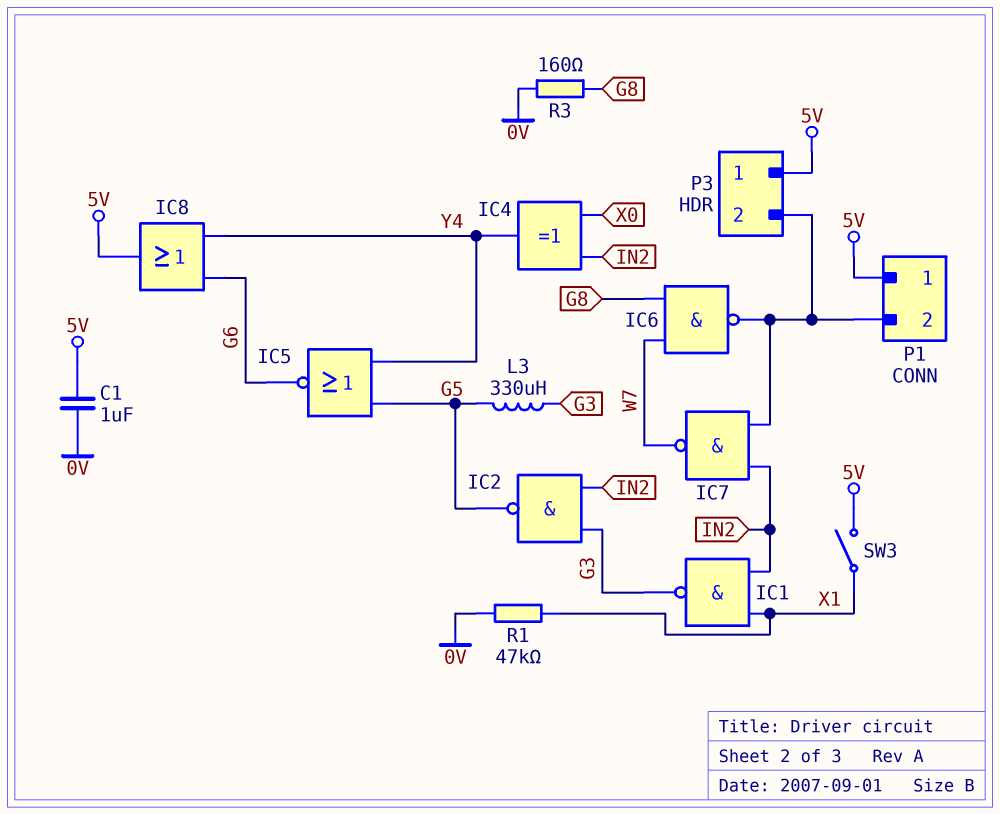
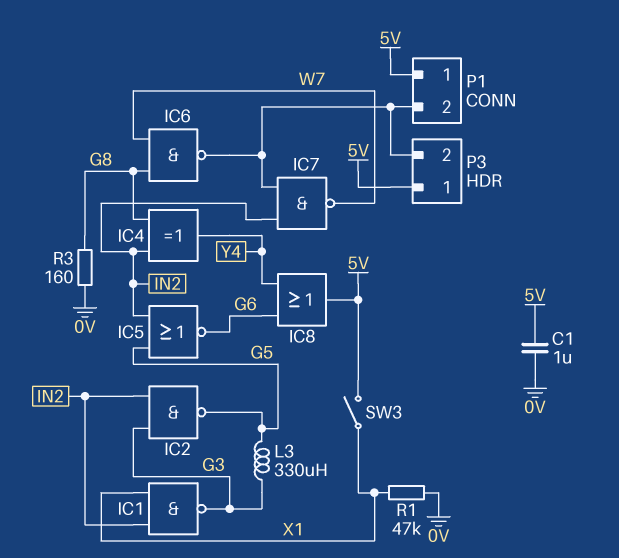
IC4: XOR (in IN2, in X0, out Y4) -> XOR (in G8, in IN2, out Y4)
IC5: NOR (in G5, in Y4, out G6) -> NOR (in G5, in IN2, out G6)

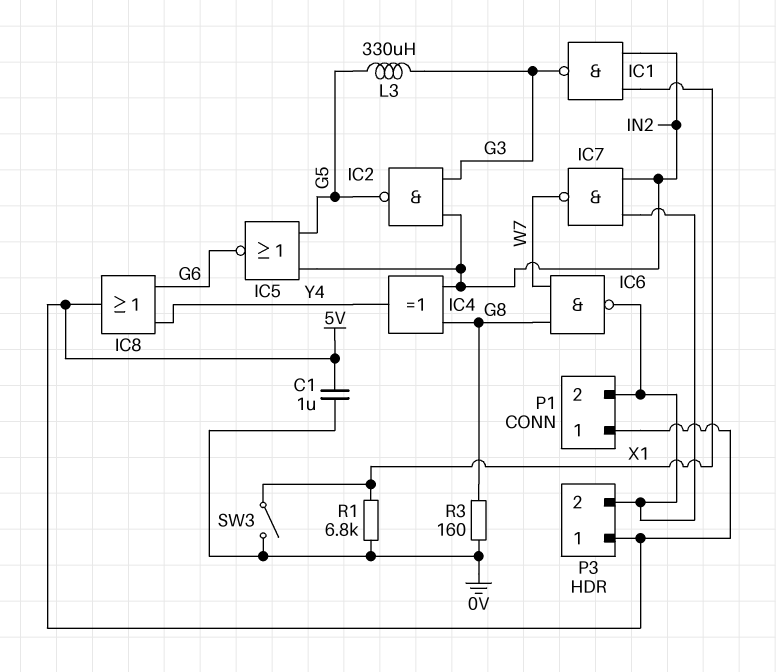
R1: 47k (0V, X1) -> 6.8k (0V, X1)
SW3: switch (5V, X1) -> switch (0V, X1)

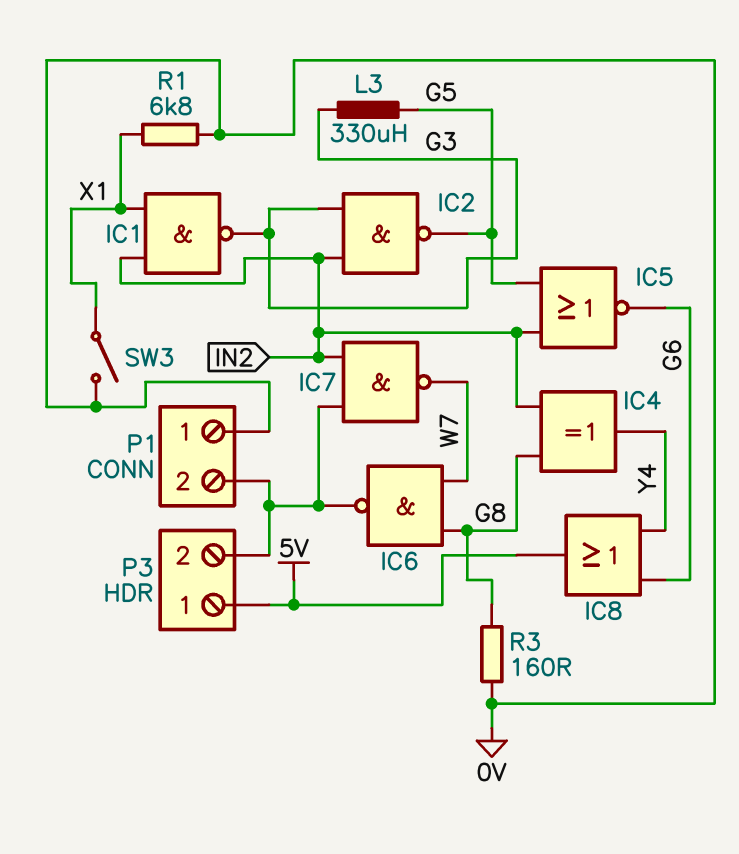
C1: 1uF (0V, 5V) -> none
P1 pin 1: 5V -> 0V

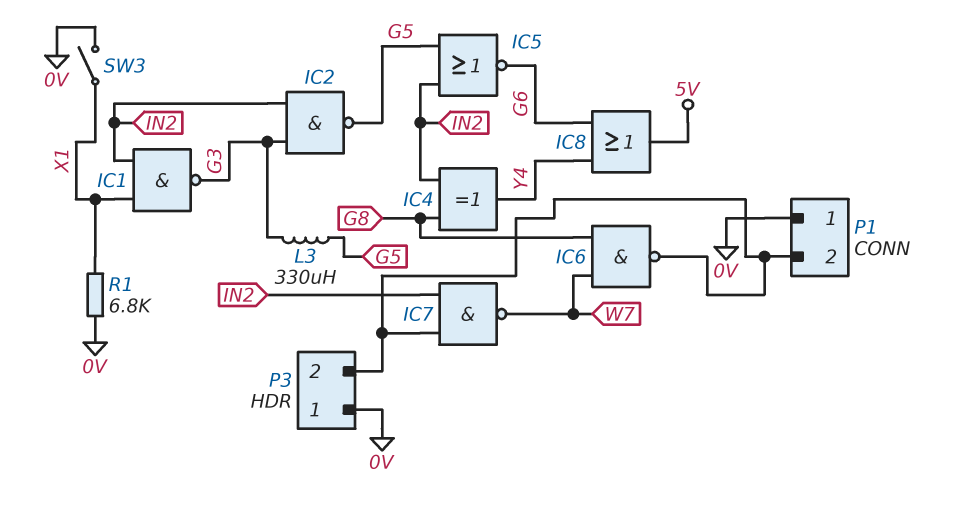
P3 pin 1: 5V -> 0V
R3: 160 (0V, G8) -> none

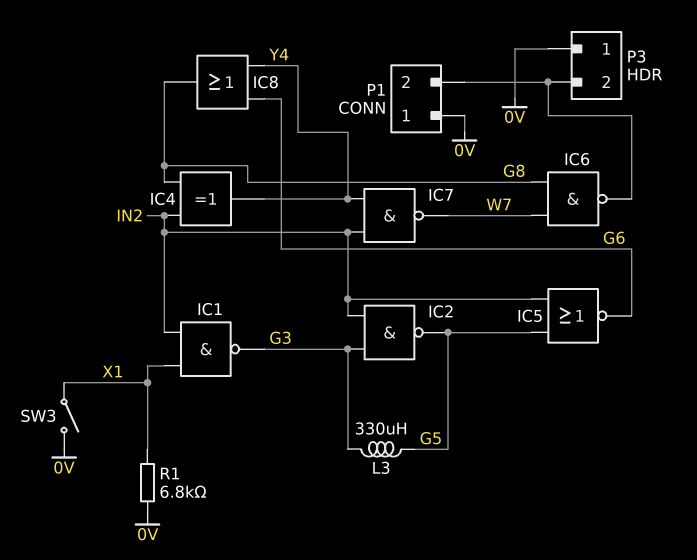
IC7: NAND (in IN2, in P1/2, out W7) -> NAND (in IN2, in Y4, out W7)
IC8: OR (in G6, in Y4, out 5V) -> OR (in G6, in Y4, out G8)

